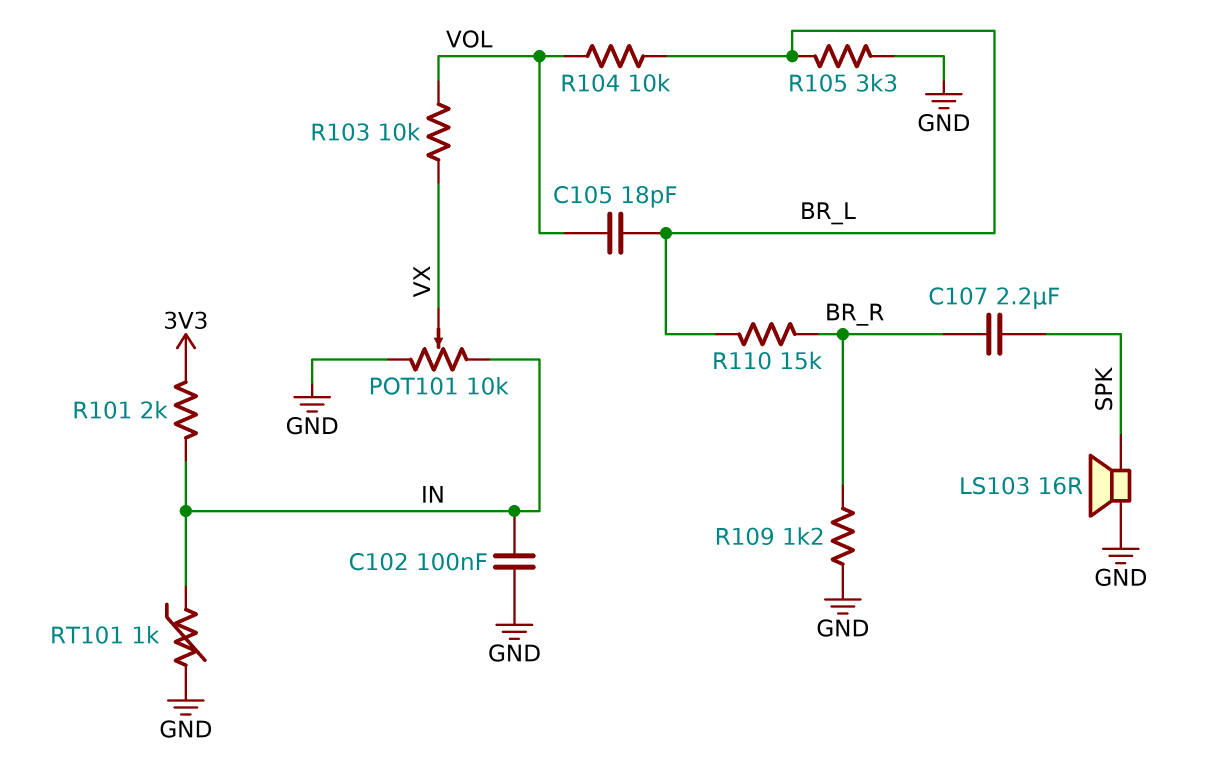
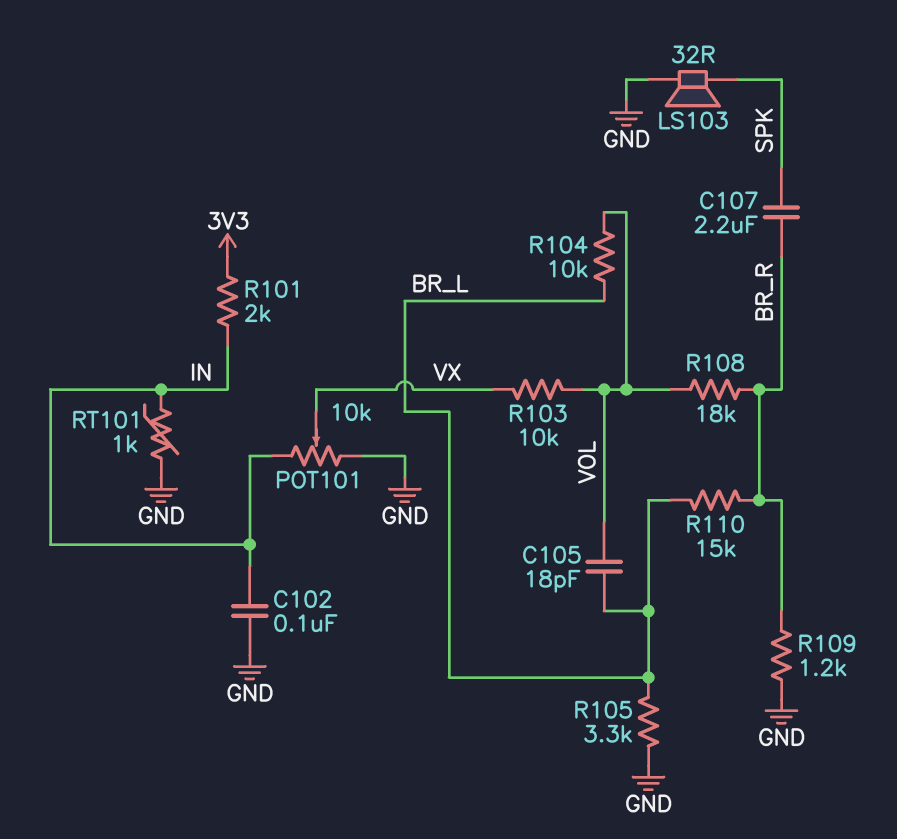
LS103: speaker 16R (GND, SPK) -> speaker 32R (GND, SPK)
R108: none -> 18k (BR_R, VOL)

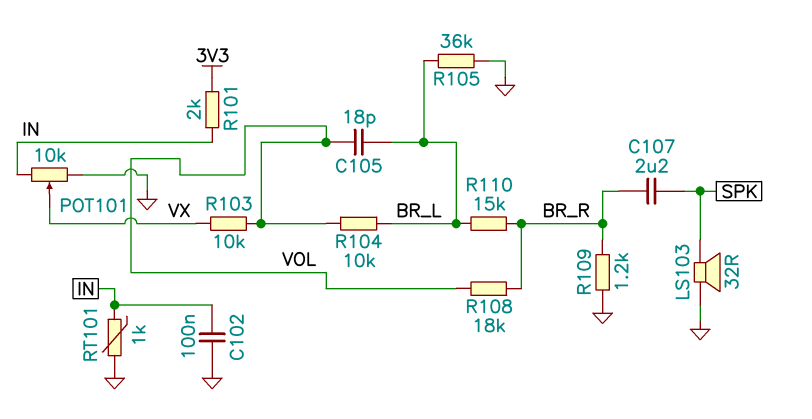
R105: 3.3k (BR_L, GND) -> 36k (BR_L, GND)

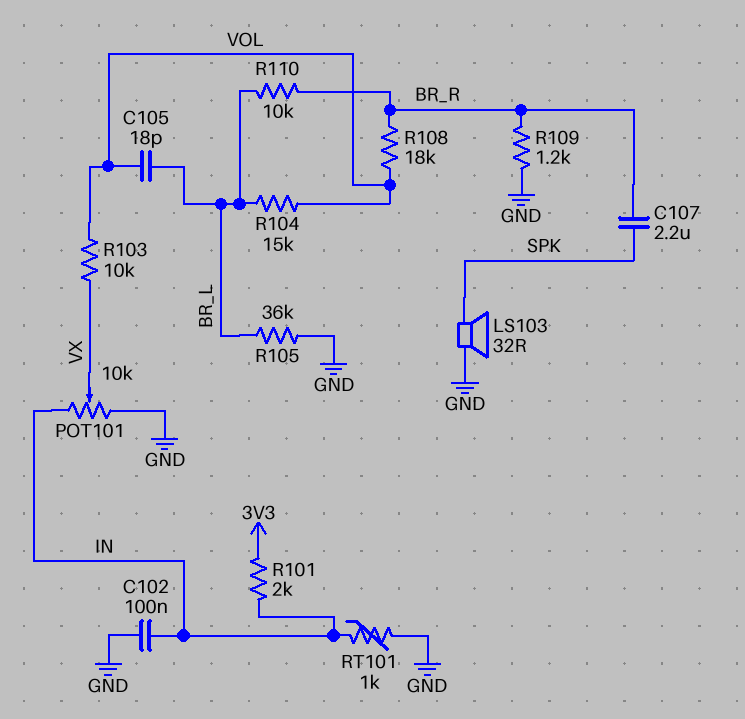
R104: 10k (BR_L, VOL) -> 15k (BR_L, VOL)
R110: 15k (BR_L, BR_R) -> 10k (BR_L, BR_R)

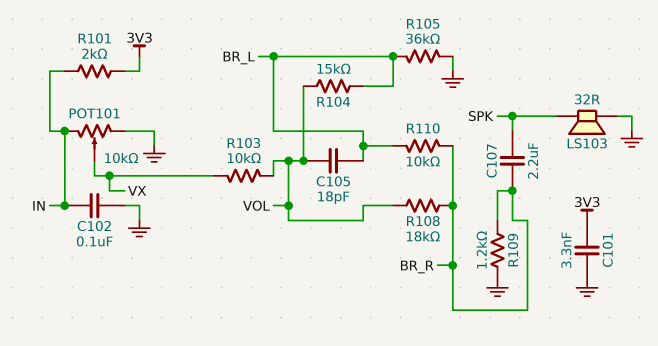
C101: none -> 3.3nF (3V3, GND)
RT101: 1k (GND, IN) -> none

